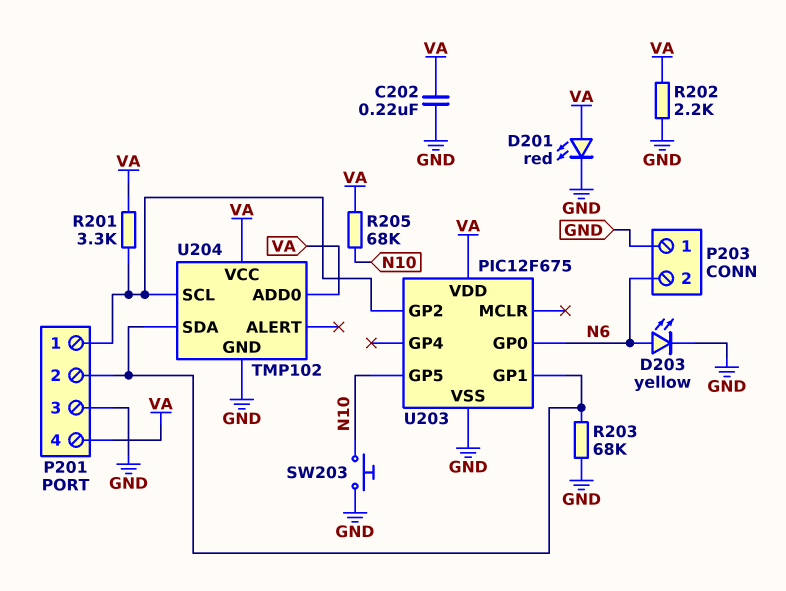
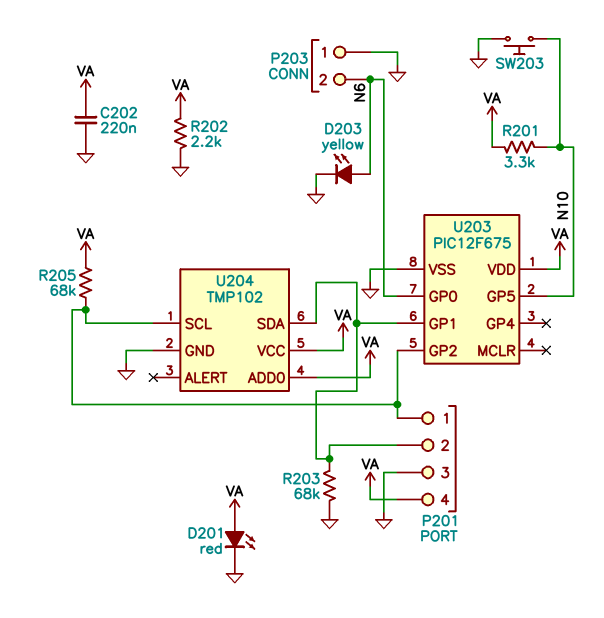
R201: 3.3k (P201/1, VA) -> 3.3k (N10, VA)
R205: 68k (N10, VA) -> 68k (P201/1, VA)

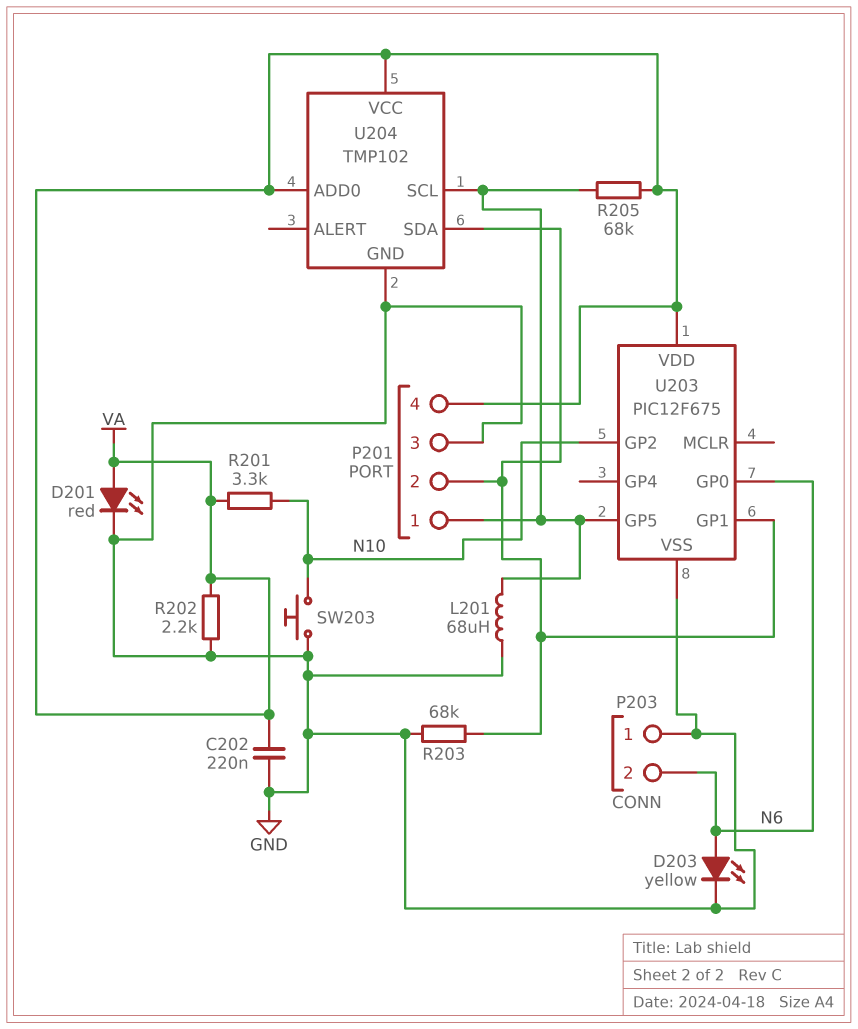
L201: none -> 68uH (GND, P201/1)
U203 pin GP2: P201/1 -> N10
U203 pin GP5: N10 -> P201/1

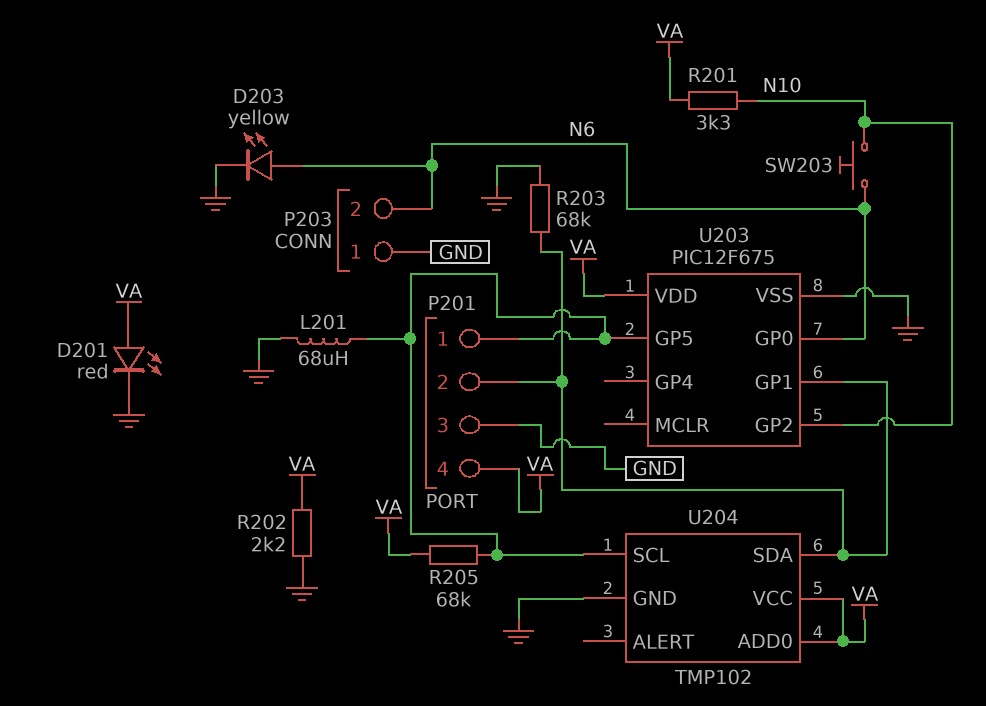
C202: 220nF (GND, VA) -> none
SW203: button (GND, N10) -> button (N6, N10)

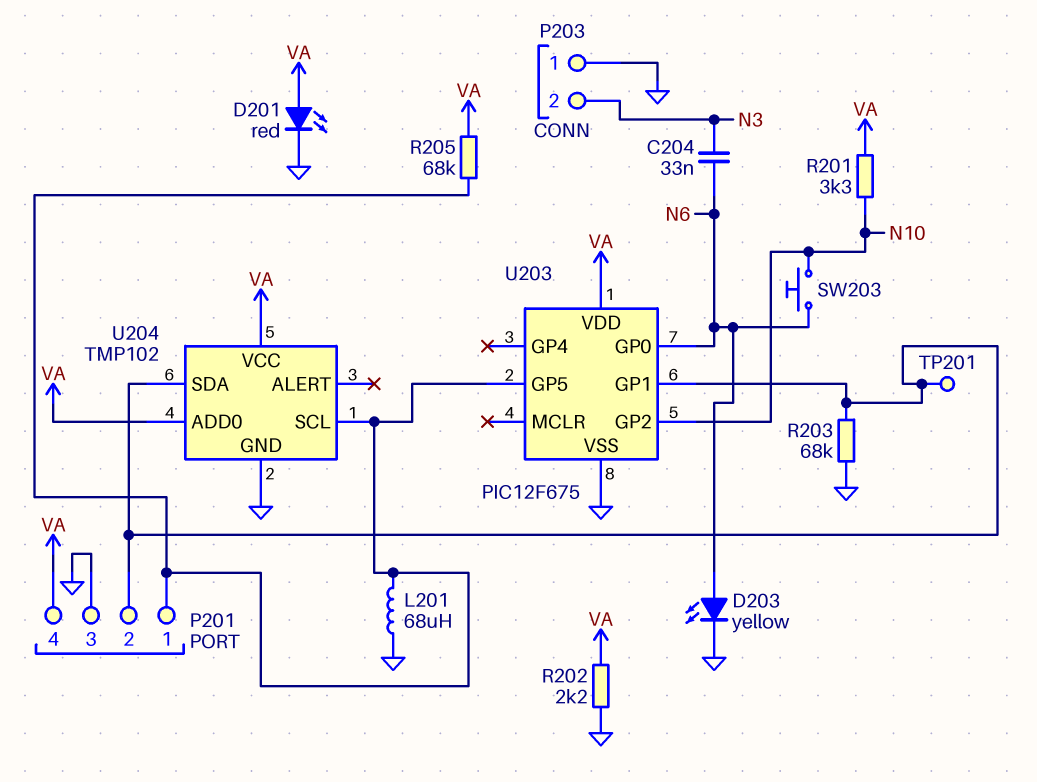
C204: none -> 33nF (N3, N6)
P203 pin 2: N6 -> N3
TP201: none -> test point (P201/2)

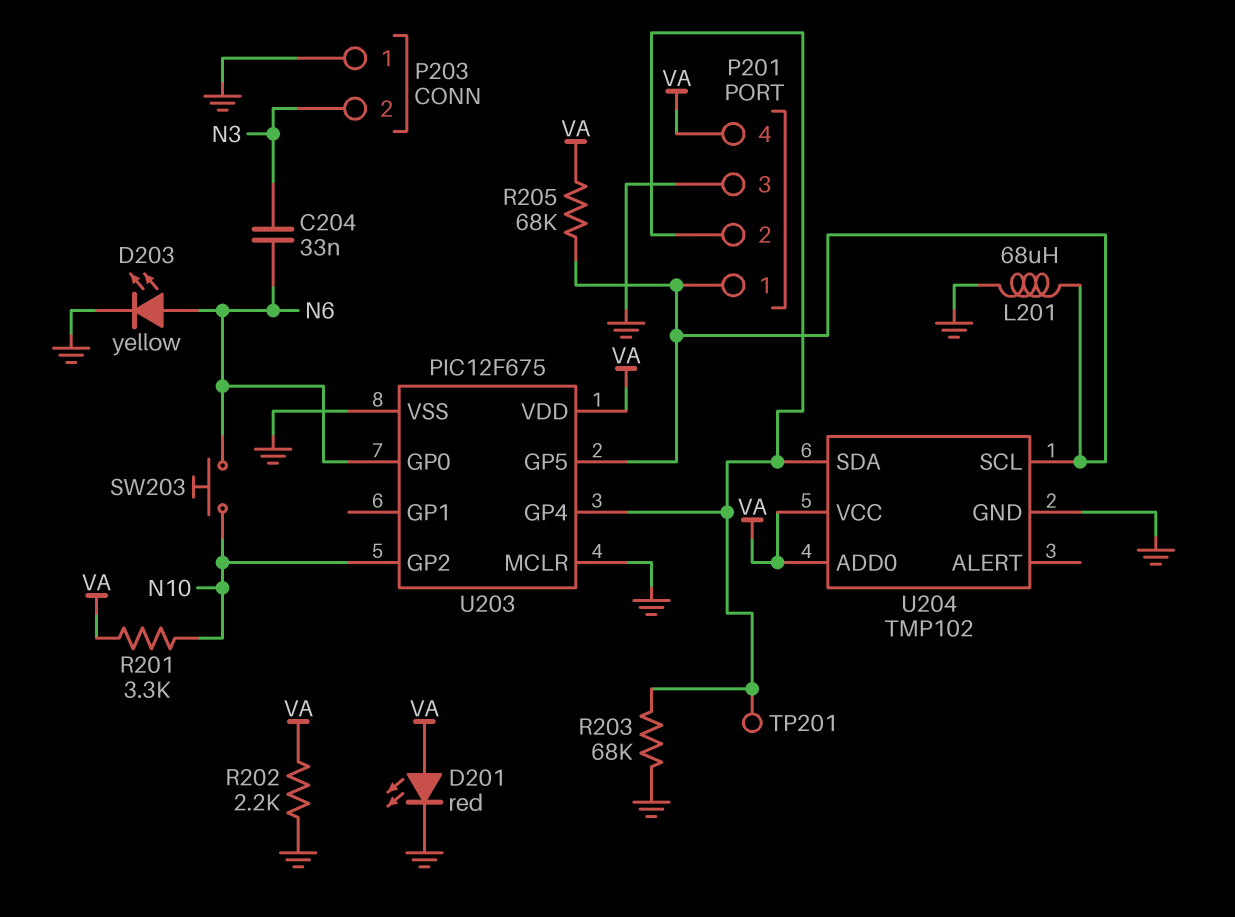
U203 pin GP1: P201/2 -> none
U203 pin GP4: none -> P201/2
U203 pin MCLR: none -> GND

